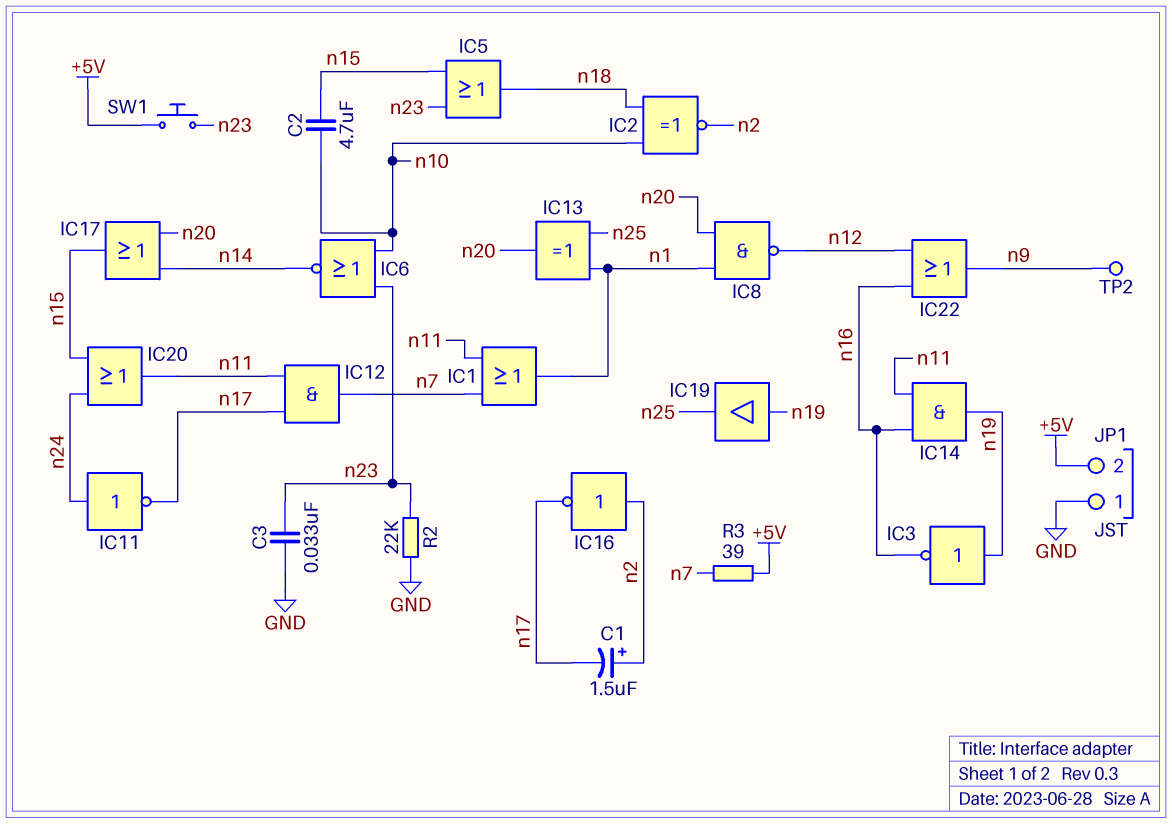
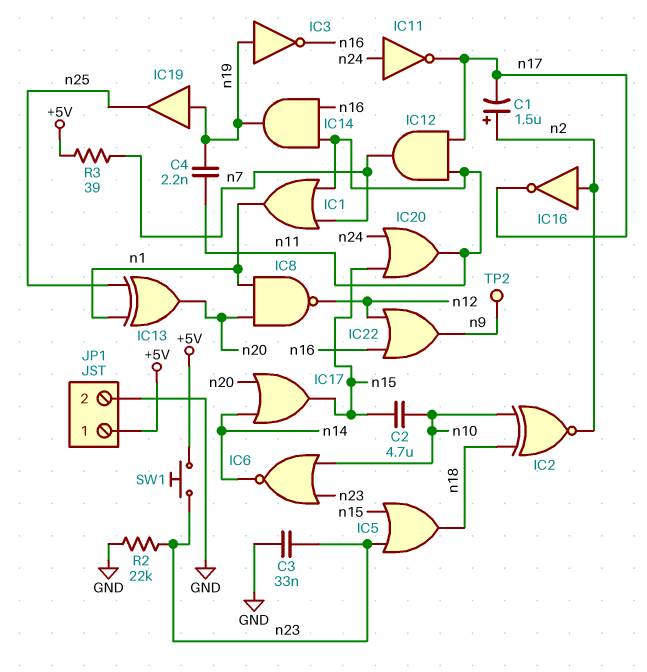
C4: none -> 2.2nF (n11, n19)
JP1 pin 1: GND -> +5V
JP1 pin 2: +5V -> GND

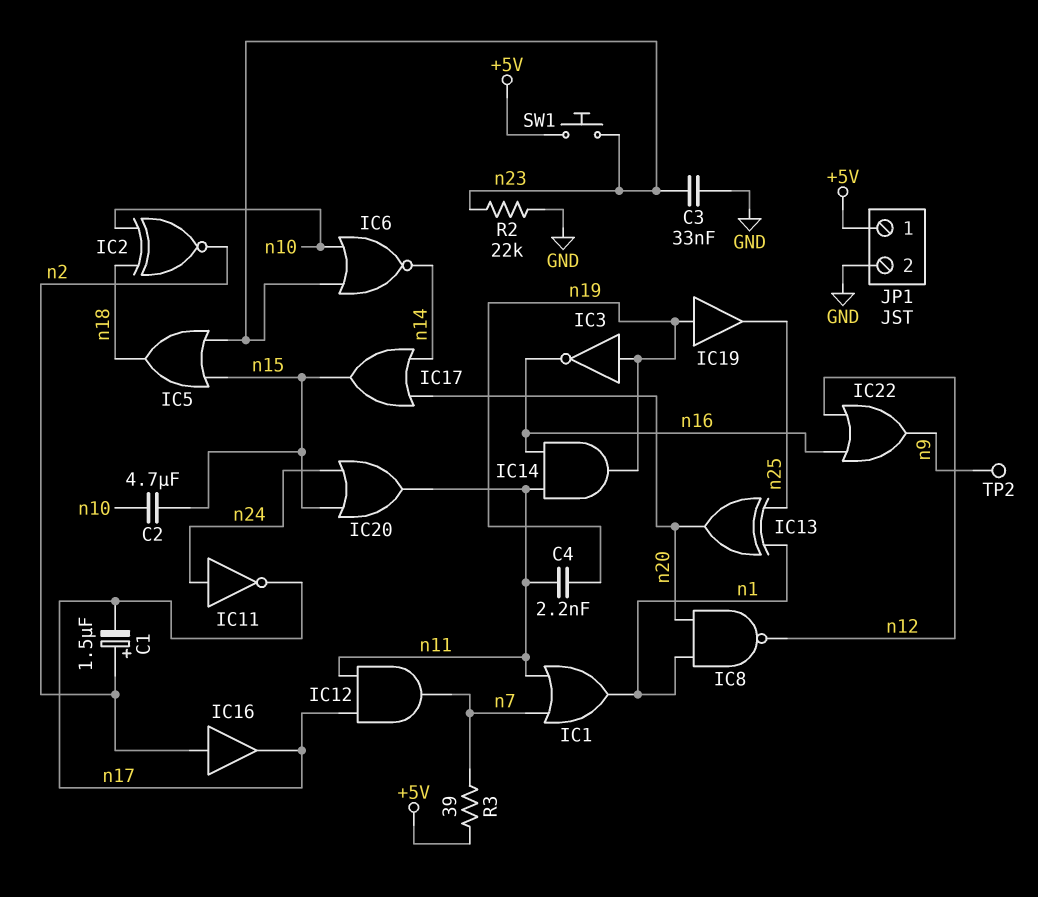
IC16: NOT (in n2, out n17) -> buffer (in n2, out n17)

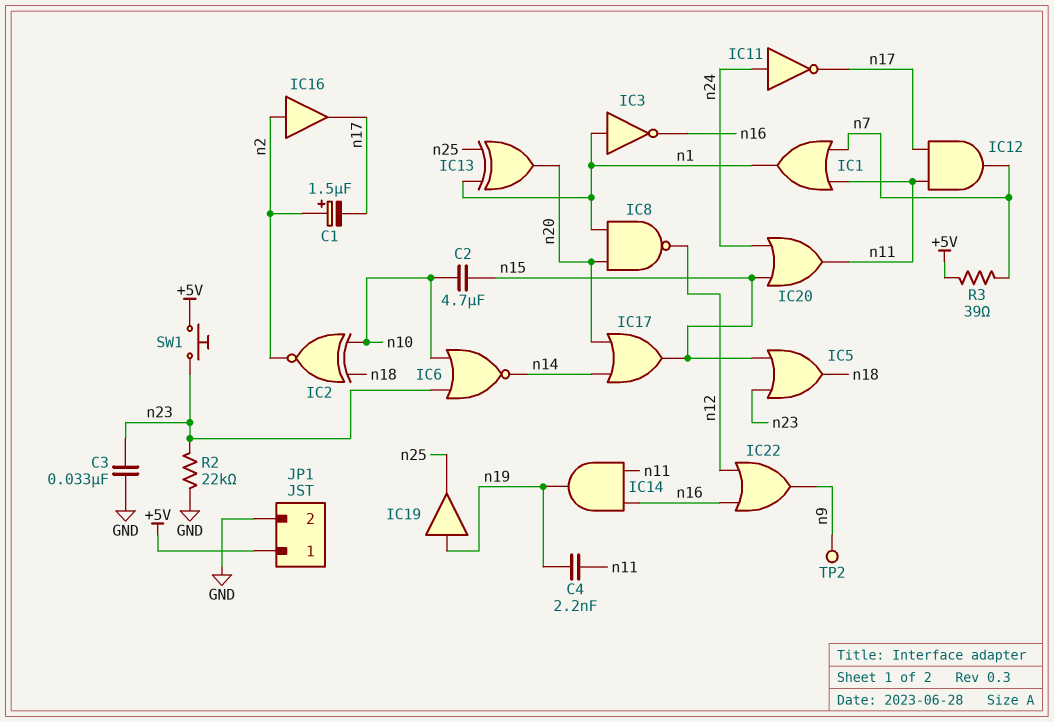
IC3: NOT (in n19, out n16) -> NOT (in n1, out n16)

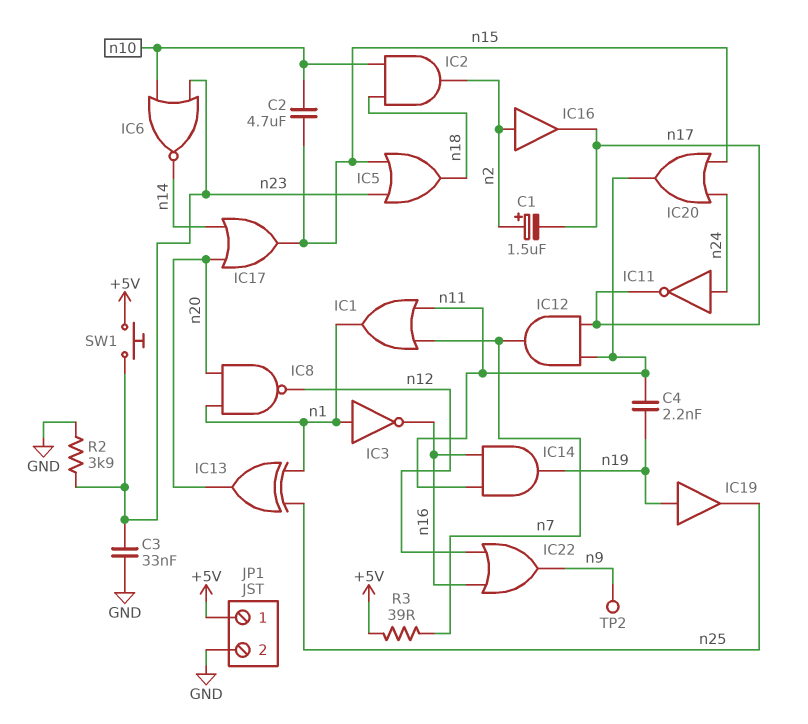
IC2: XNOR (in n10, in n18, out n2) -> AND (in n10, in n18, out n2)
R2: 22k (GND, n23) -> 3.9k (GND, n23)

